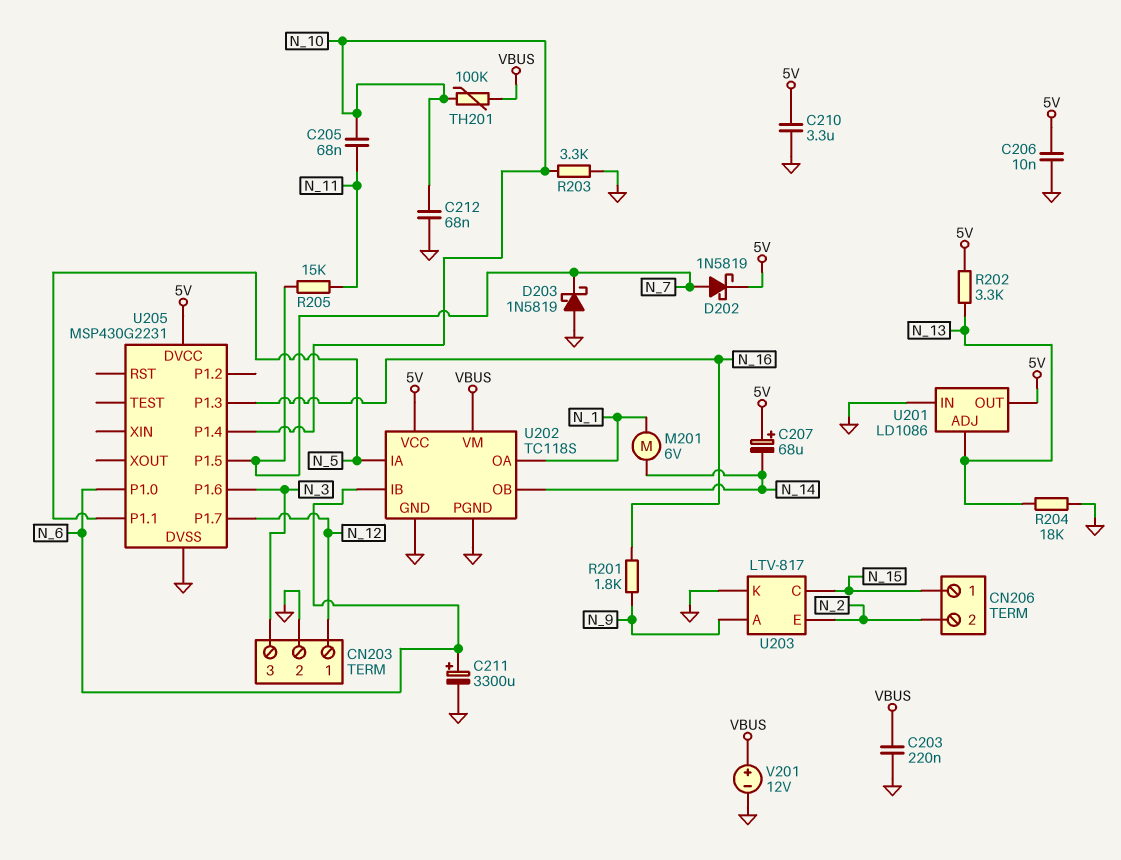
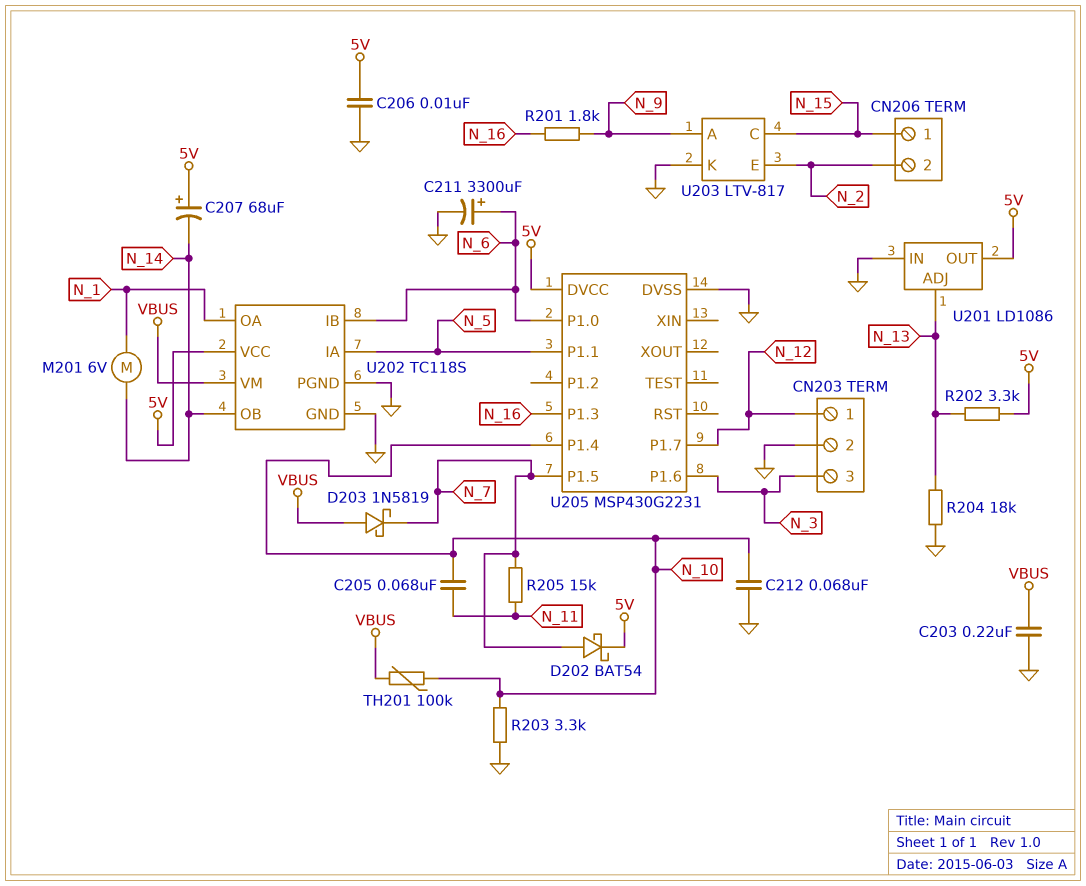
C210: 3.3uF (5V, GND) -> none
D202: schottky 1N5819 (A N_7, K 5V) -> schottky BAT54 (A N_7, K 5V)
D203: schottky 1N5819 (A GND, K N_7) -> schottky 1N5819 (A VBUS, K N_7)
V201: 12V (plus VBUS, minus GND) -> none

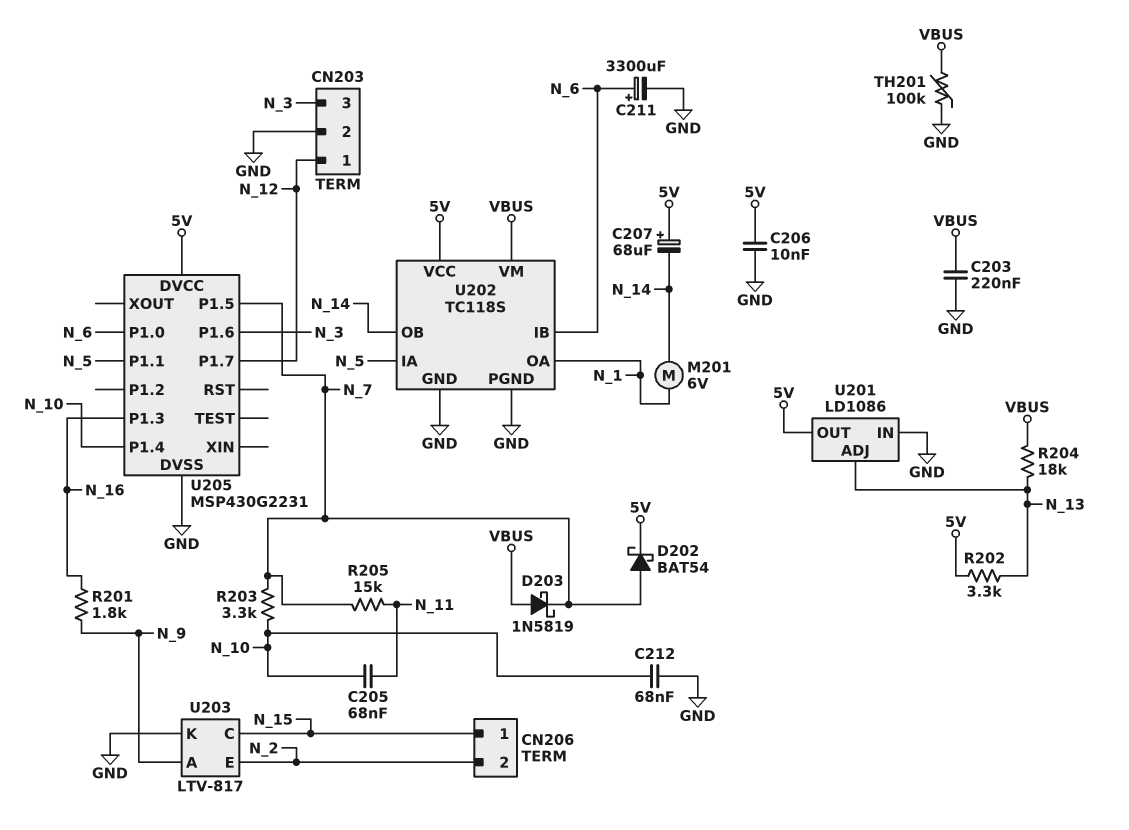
R203: 3.3k (GND, N_10) -> 3.3k (N_7, N_10)
R204: 18k (GND, N_13) -> 18k (N_13, VBUS)
TH201: 100k (N_10, VBUS) -> 100k (GND, VBUS)

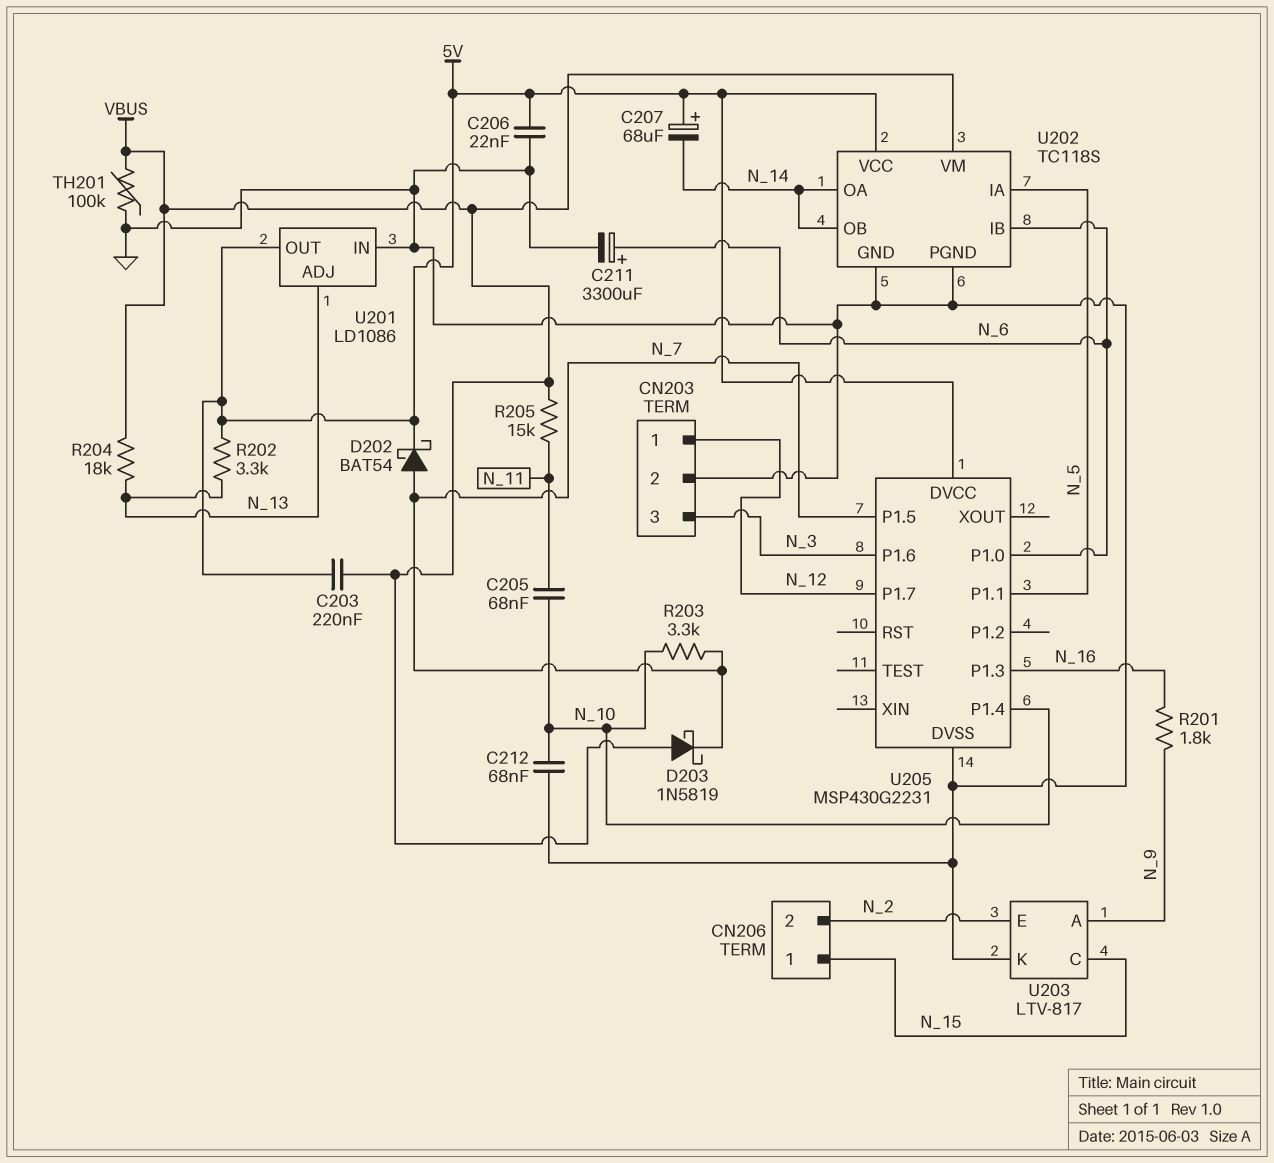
C203: 220nF (GND, VBUS) -> 220nF (5V, VBUS)
C206: 10nF (5V, GND) -> 22nF (5V, GND)
M201: motor 6V (N_1, N_14) -> none
R205: 15k (N_7, N_11) -> 15k (N_11, VBUS)
U202 pin OA: N_1 -> N_14

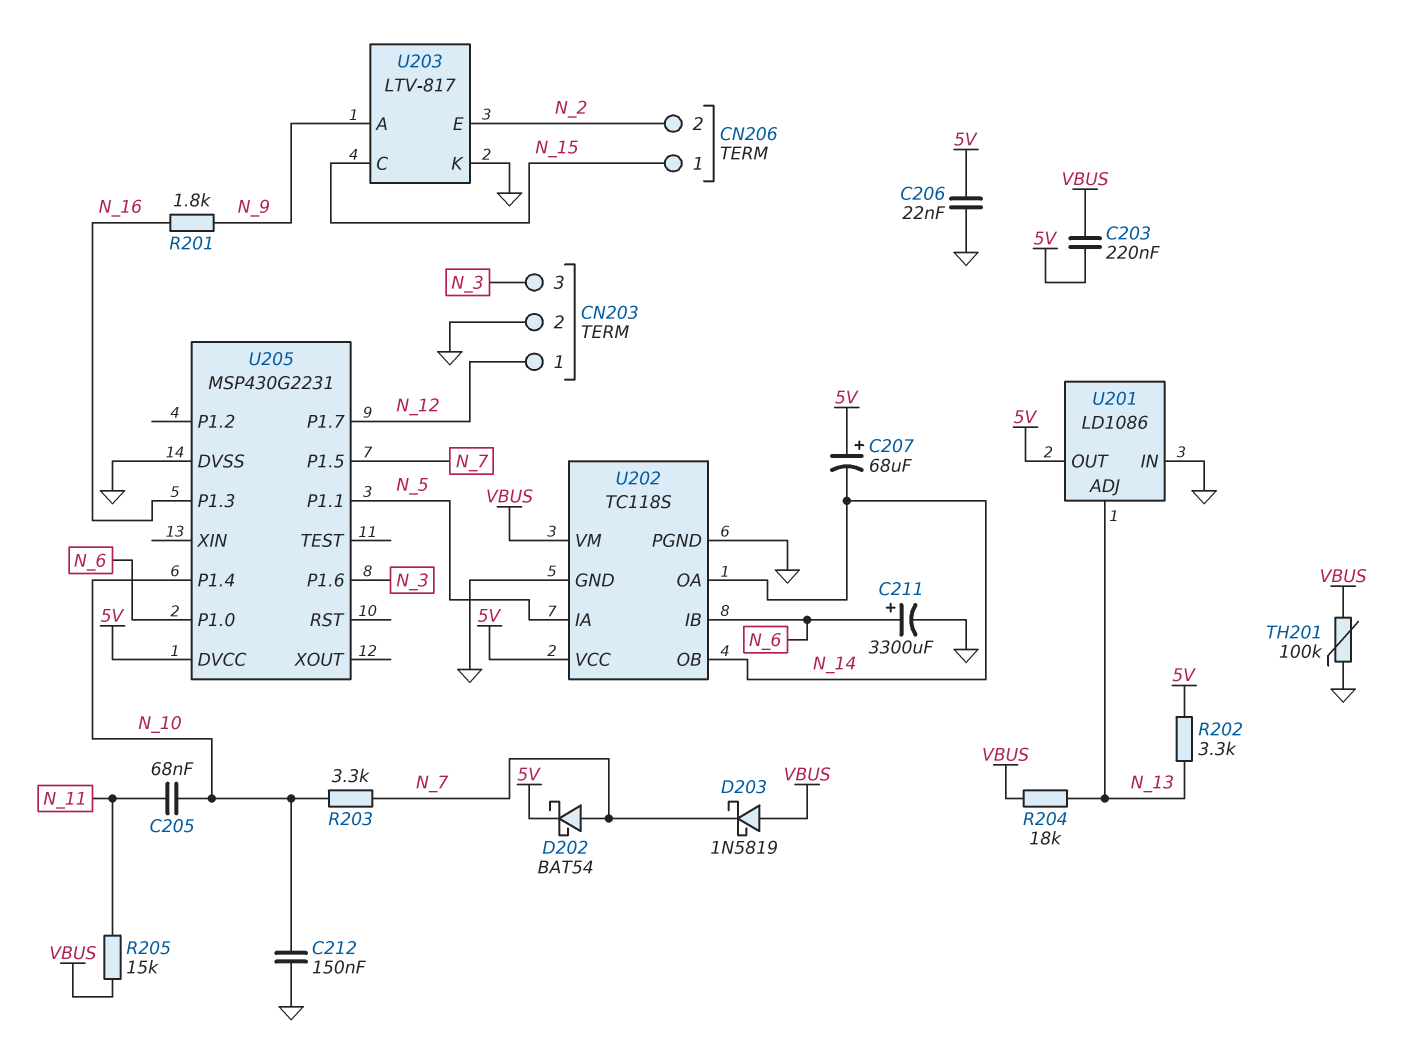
C212: 68nF (GND, N_10) -> 150nF (GND, N_10)

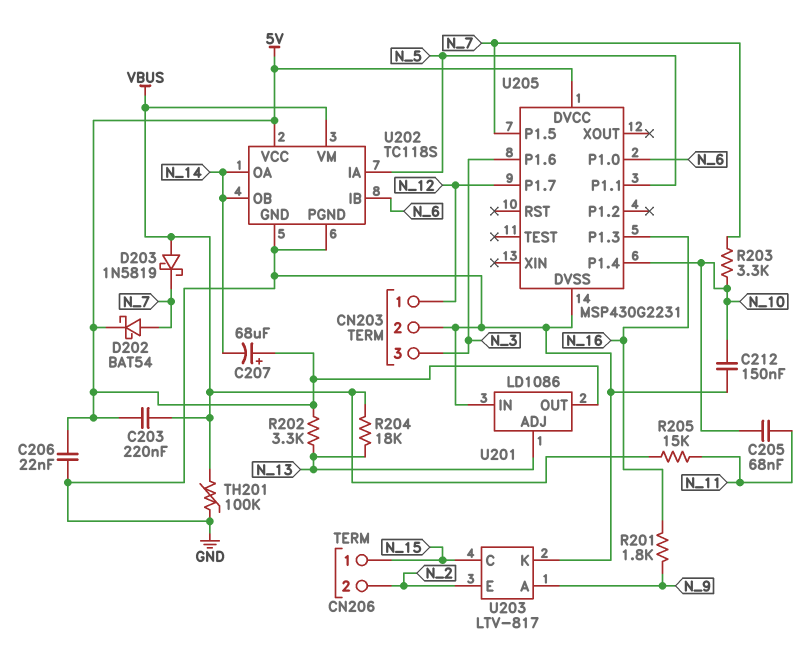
C211: 3300uF (plus N_6, minus GND) -> none

